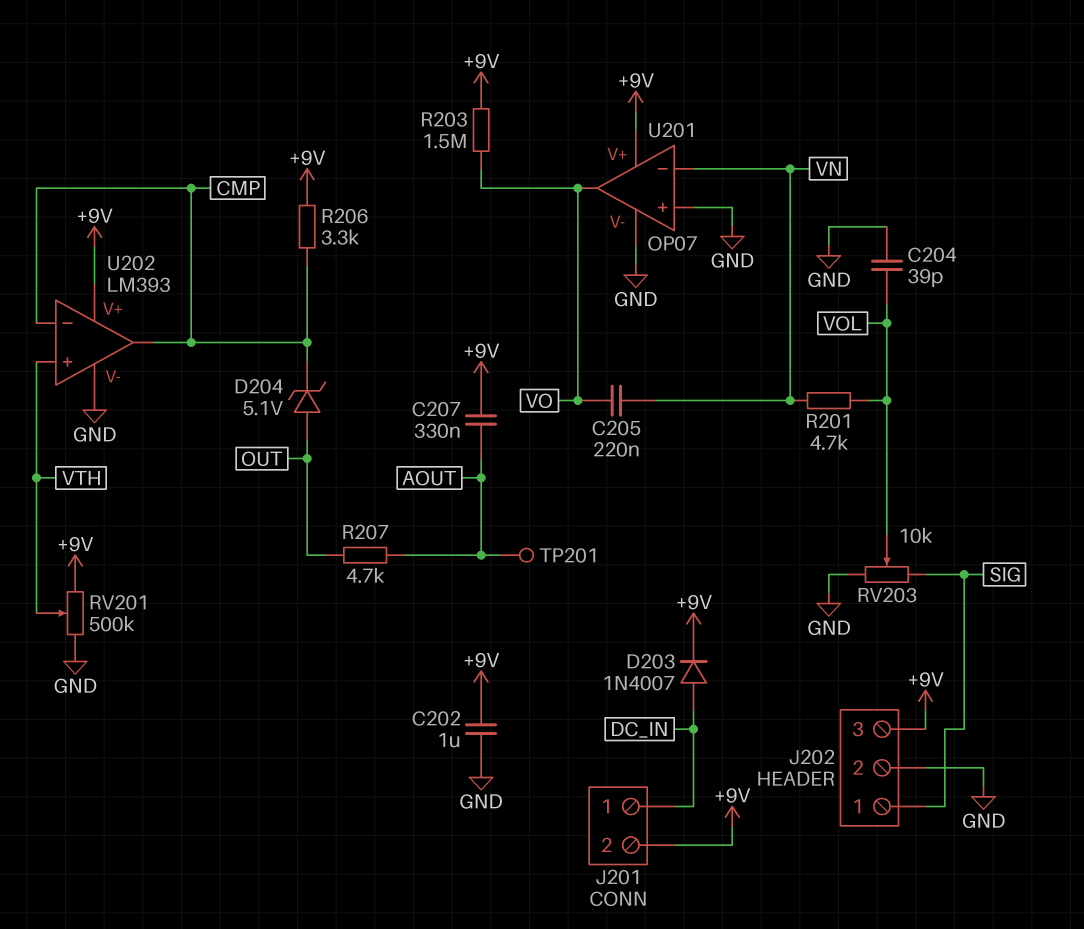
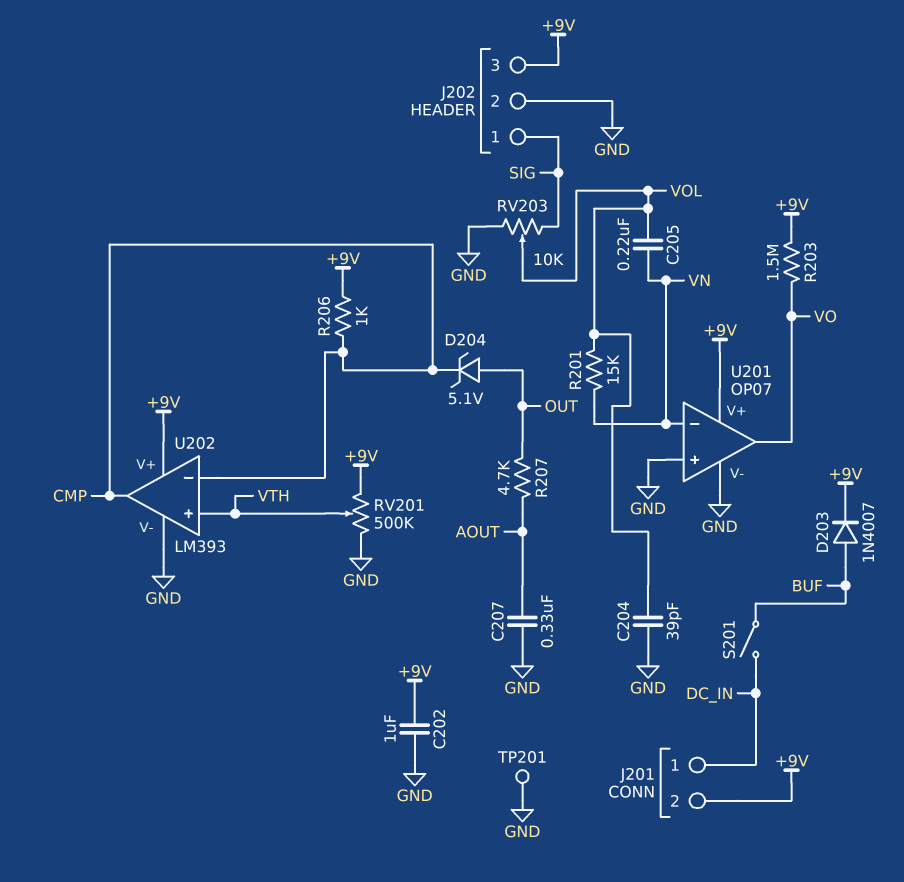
C205: 220nF (VN, VO) -> 220nF (VN, VOL)
C207: 330nF (+9V, AOUT) -> 330nF (AOUT, GND)
D203: diode 1N4007 (A DC_IN, K +9V) -> diode 1N4007 (A BUF, K +9V)
R201: 4.7k (VN, VOL) -> 15k (VN, VOL)
R206: 3.3k (+9V, CMP) -> 1k (+9V, CMP)
S201: none -> switch (BUF, DC_IN)
TP201: test point (AOUT) -> test point (GND)

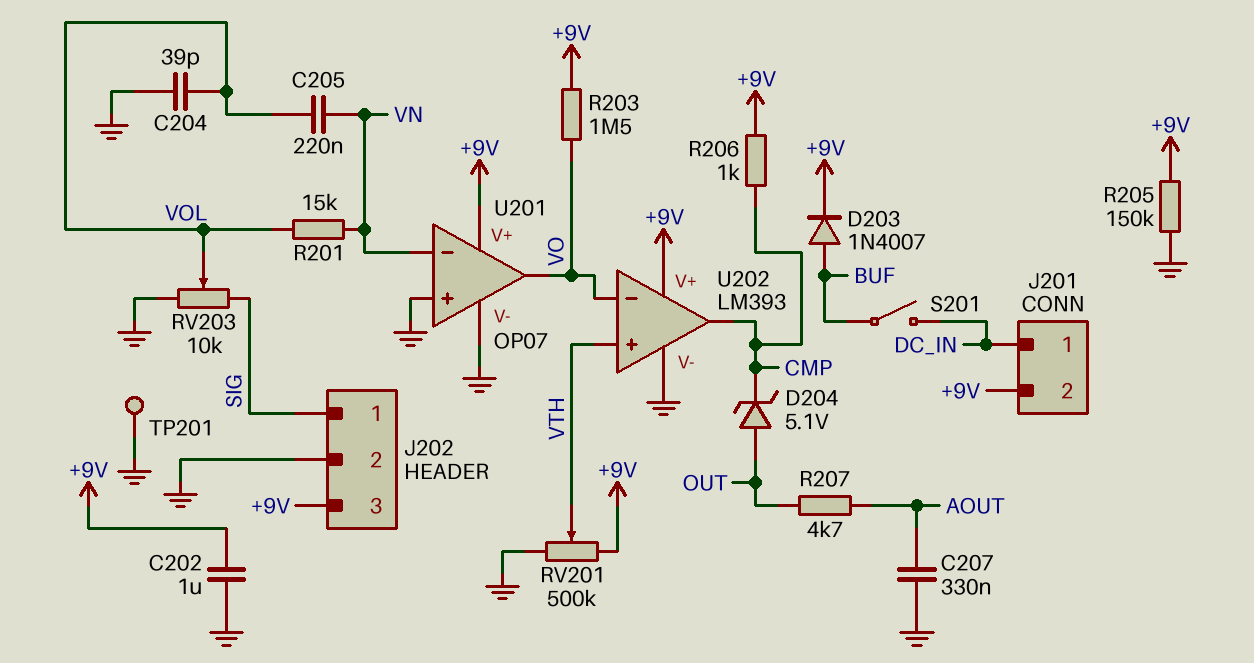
R205: none -> 150k (+9V, GND)
U202 pin in-: CMP -> VO

